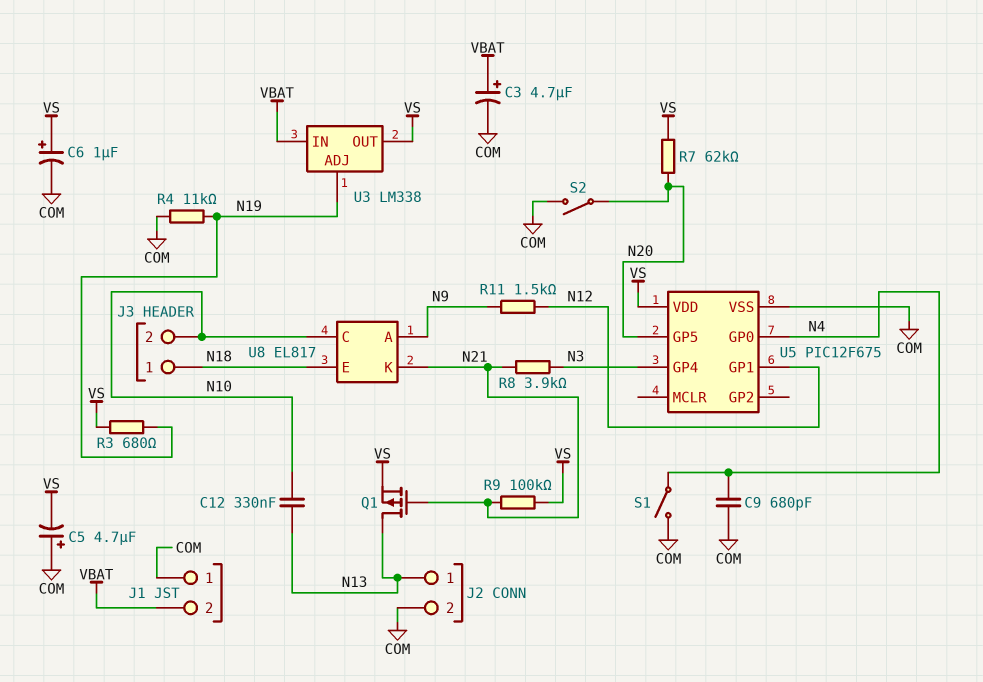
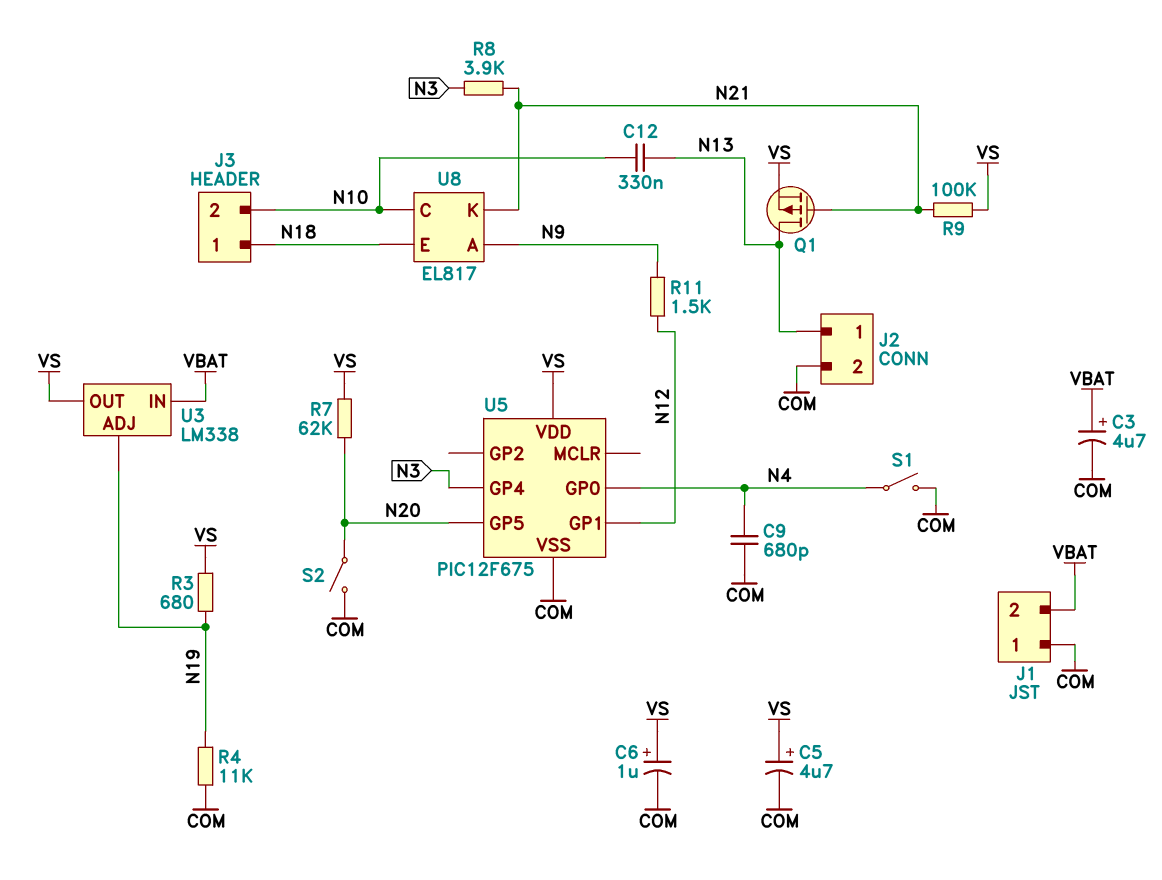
C5: 4.7uF (plus COM, minus VS) -> 4.7uF (plus VS, minus COM)

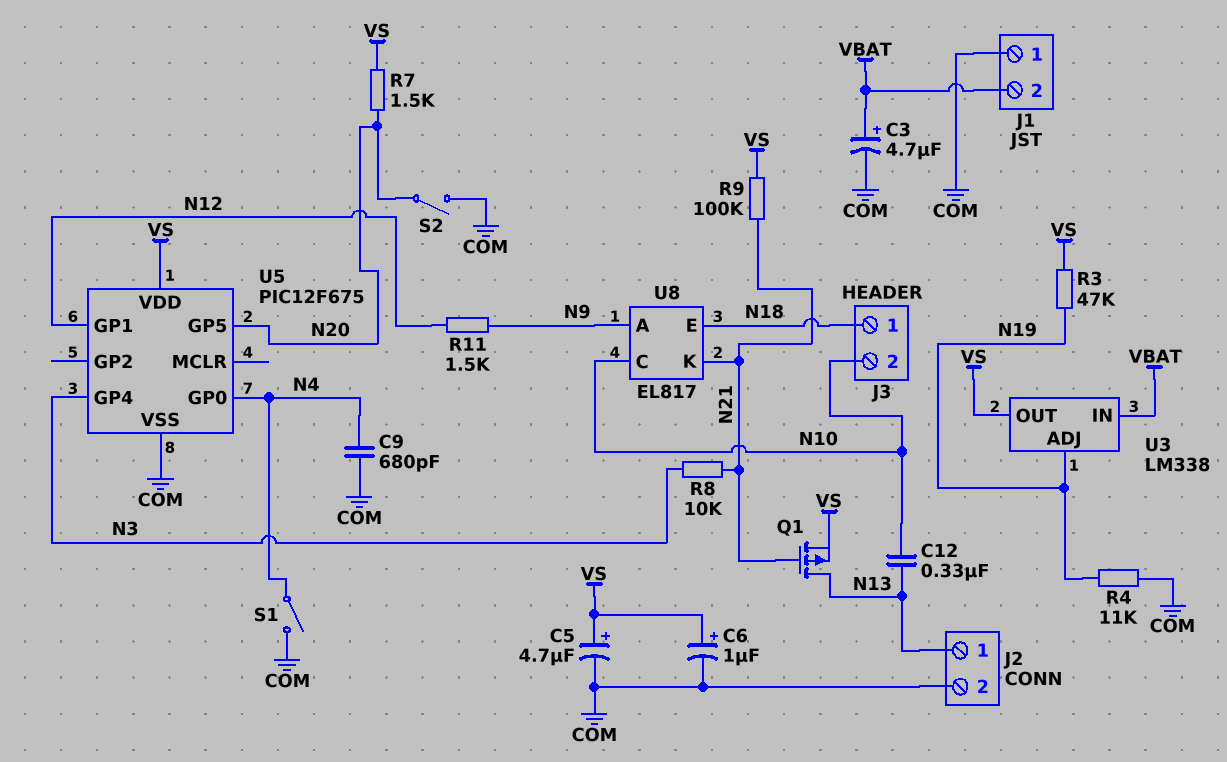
R3: 680 (N19, VS) -> 47k (N19, VS)
R7: 62k (N20, VS) -> 1.5k (N20, VS)
R8: 3.9k (N3, N21) -> 10k (N3, N21)

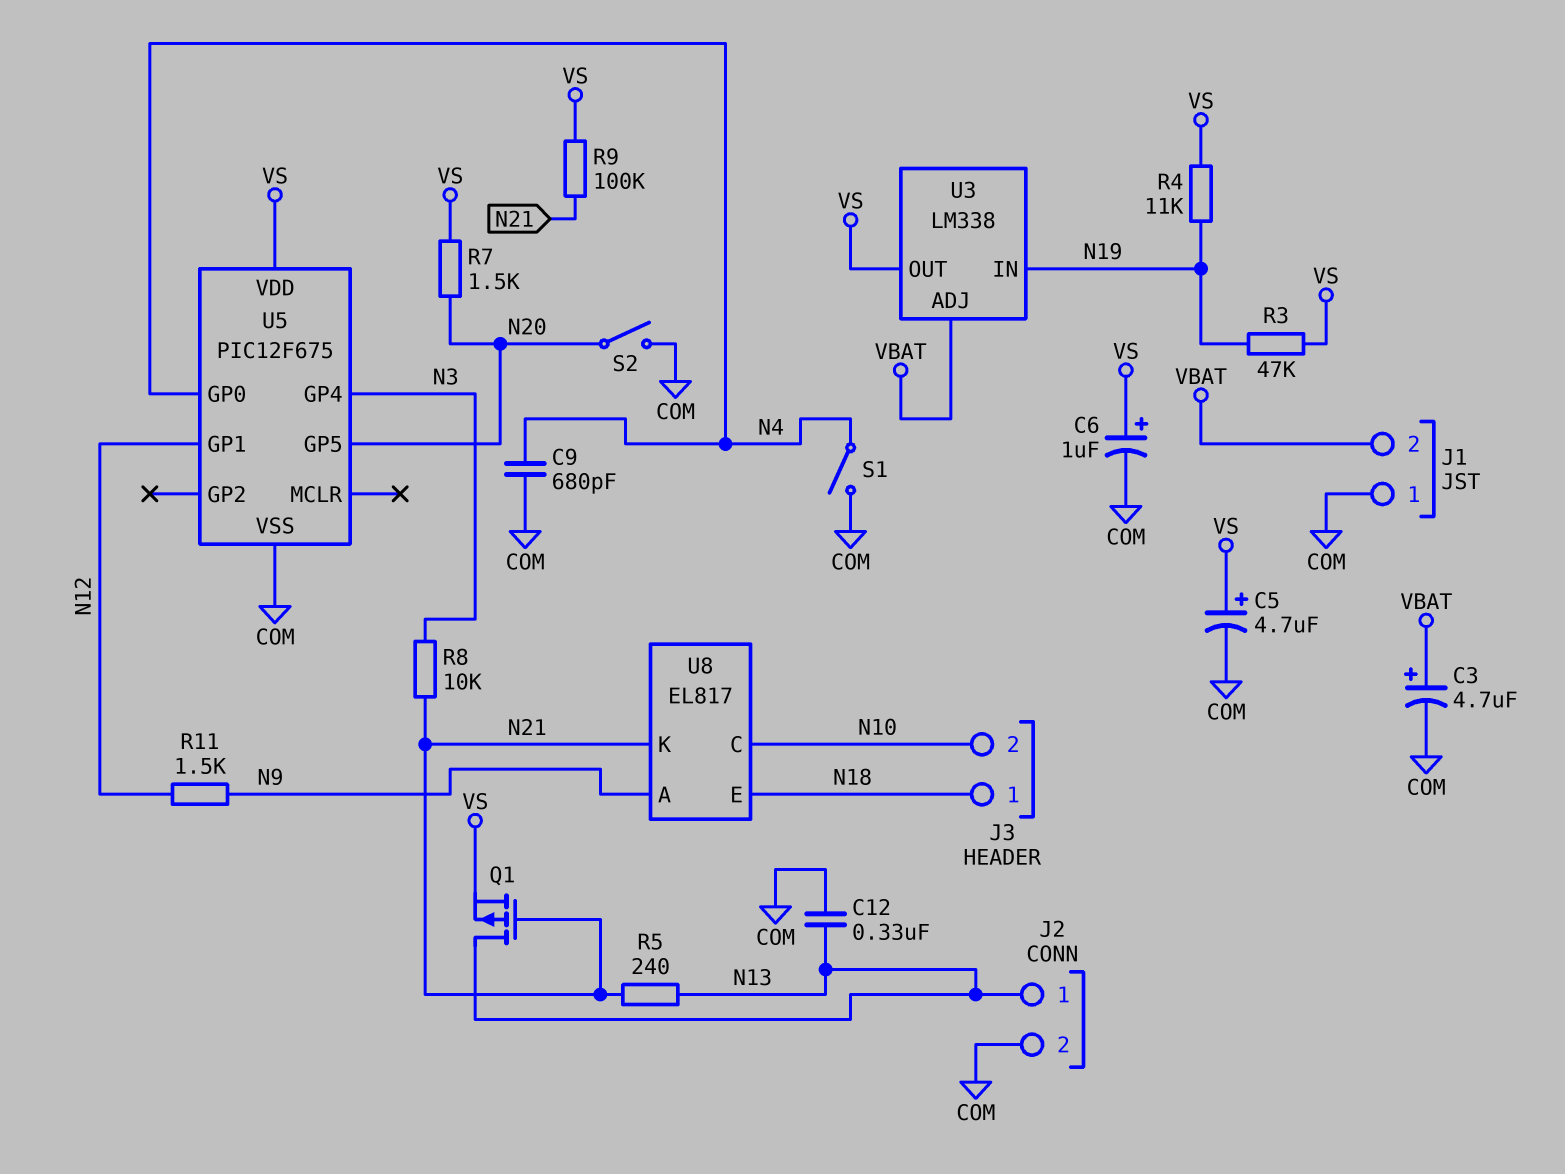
C12: 330nF (N10, N13) -> 330nF (COM, N13)
R4: 11k (COM, N19) -> 11k (N19, VS)
R5: none -> 240 (N13, N21)
U3 pin ADJ: N19 -> VBAT
U3 pin IN: VBAT -> N19

